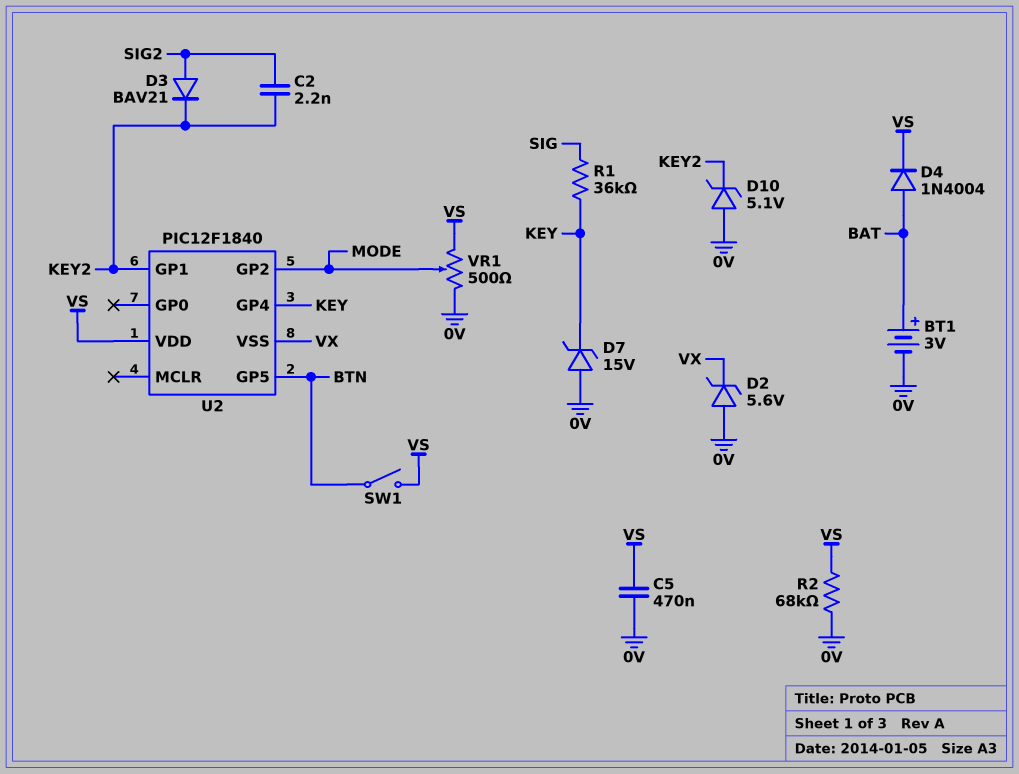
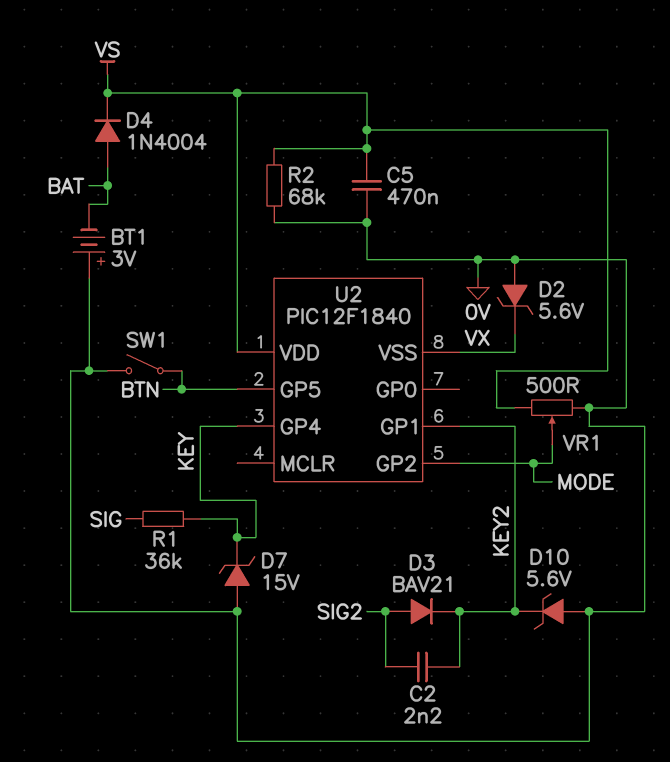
BT1: 3V (plus BAT, minus 0V) -> 3V (plus 0V, minus BAT)
D10: zener 5.1V (A 0V, K KEY2) -> zener 5.6V (A 0V, K KEY2)
SW1: switch (BTN, VS) -> switch (0V, BTN)

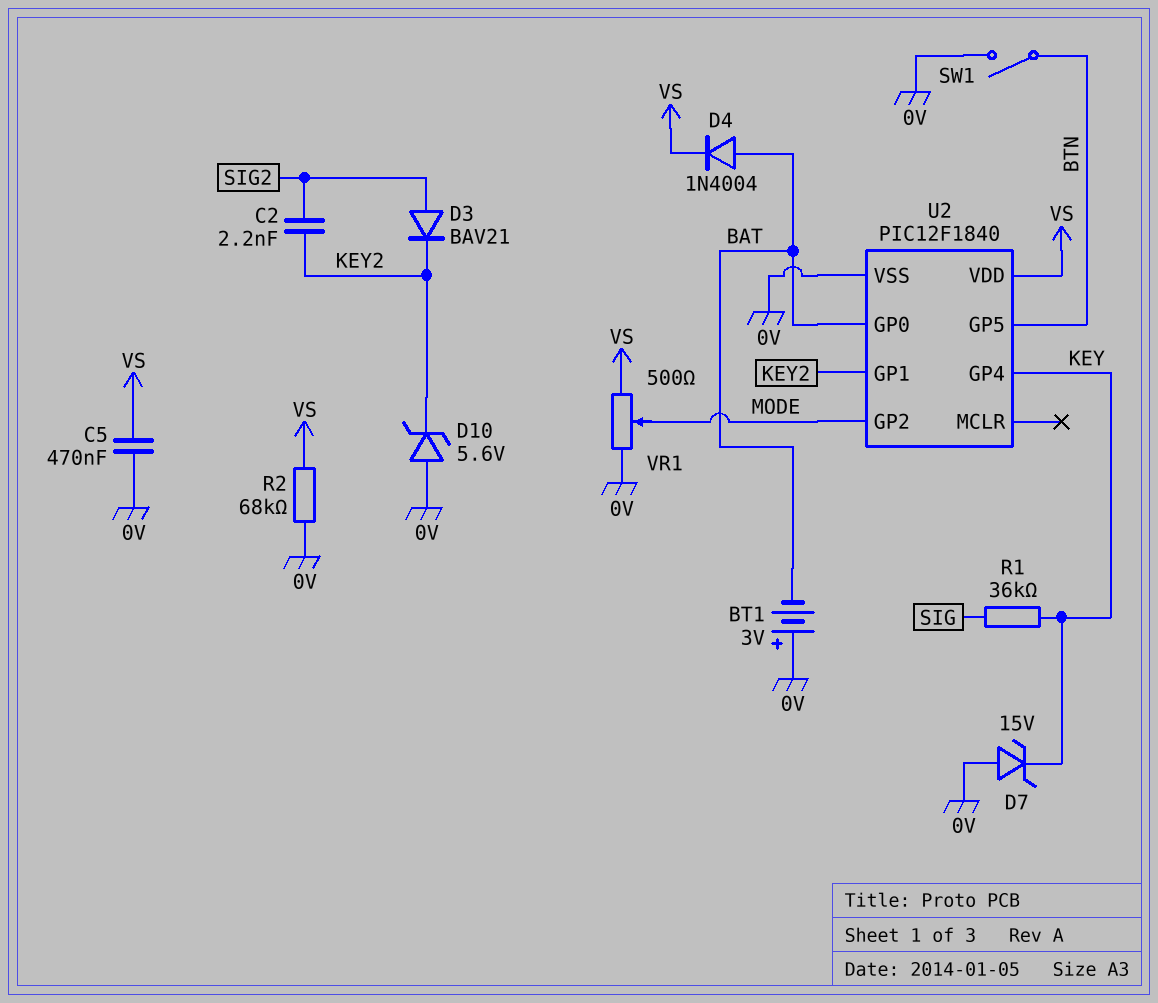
D2: zener 5.6V (A 0V, K VX) -> none
U2 pin GP0: none -> BAT
U2 pin VSS: VX -> 0V

